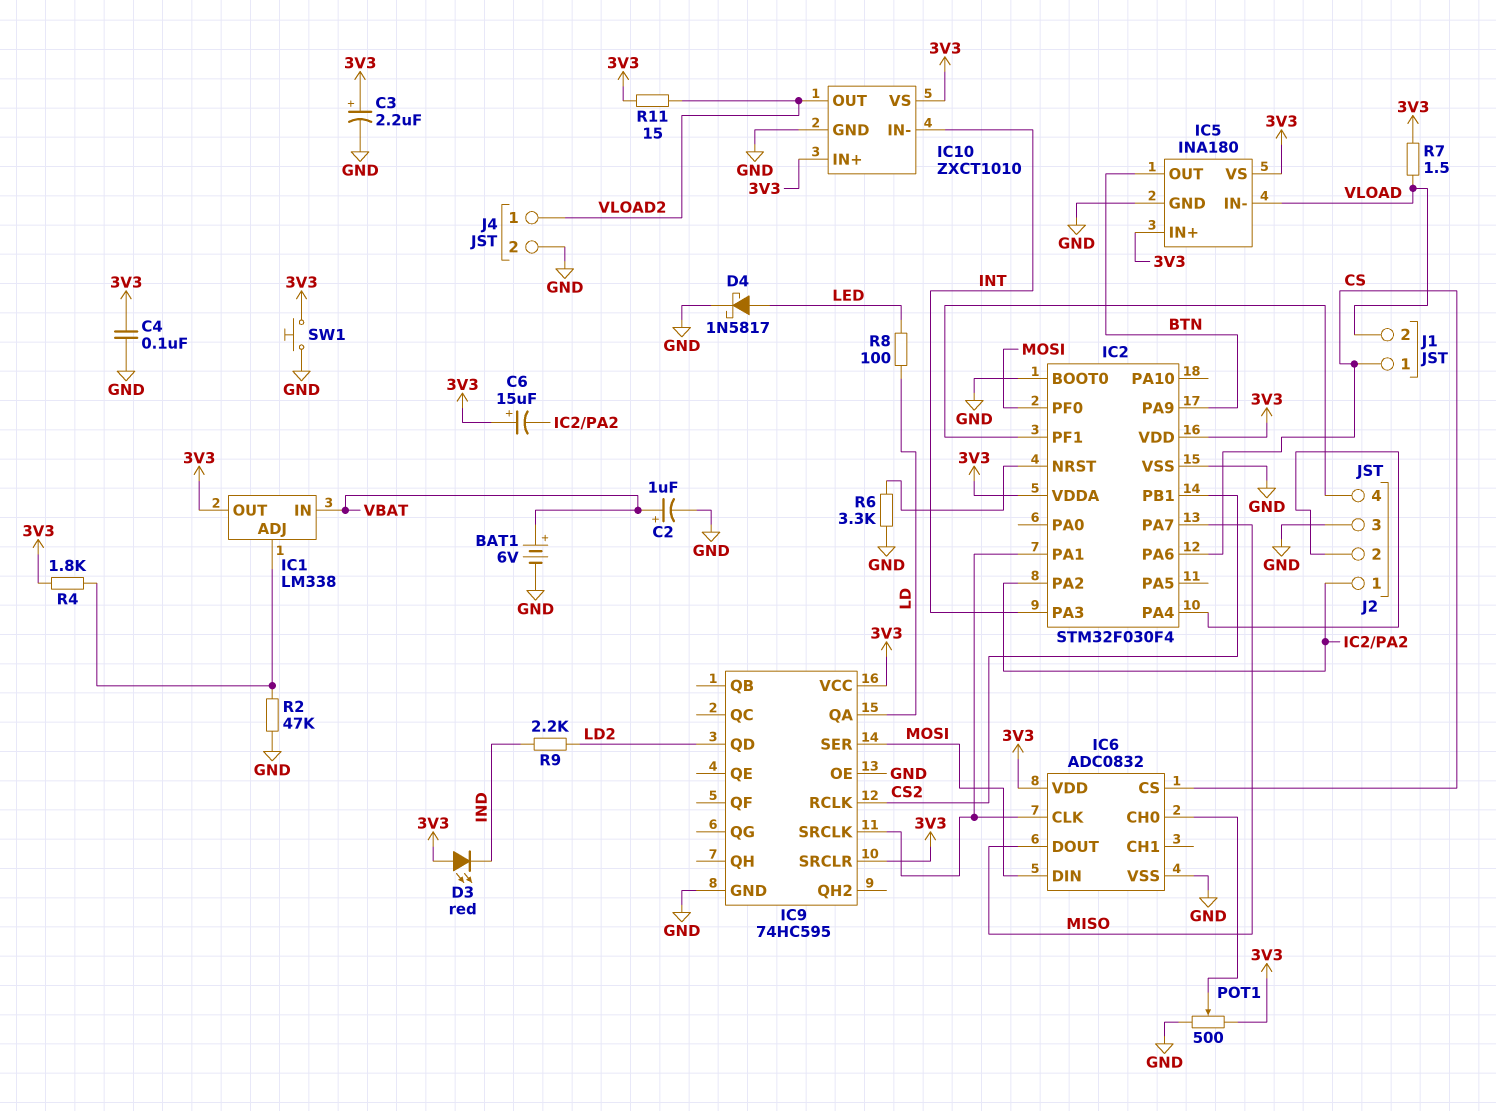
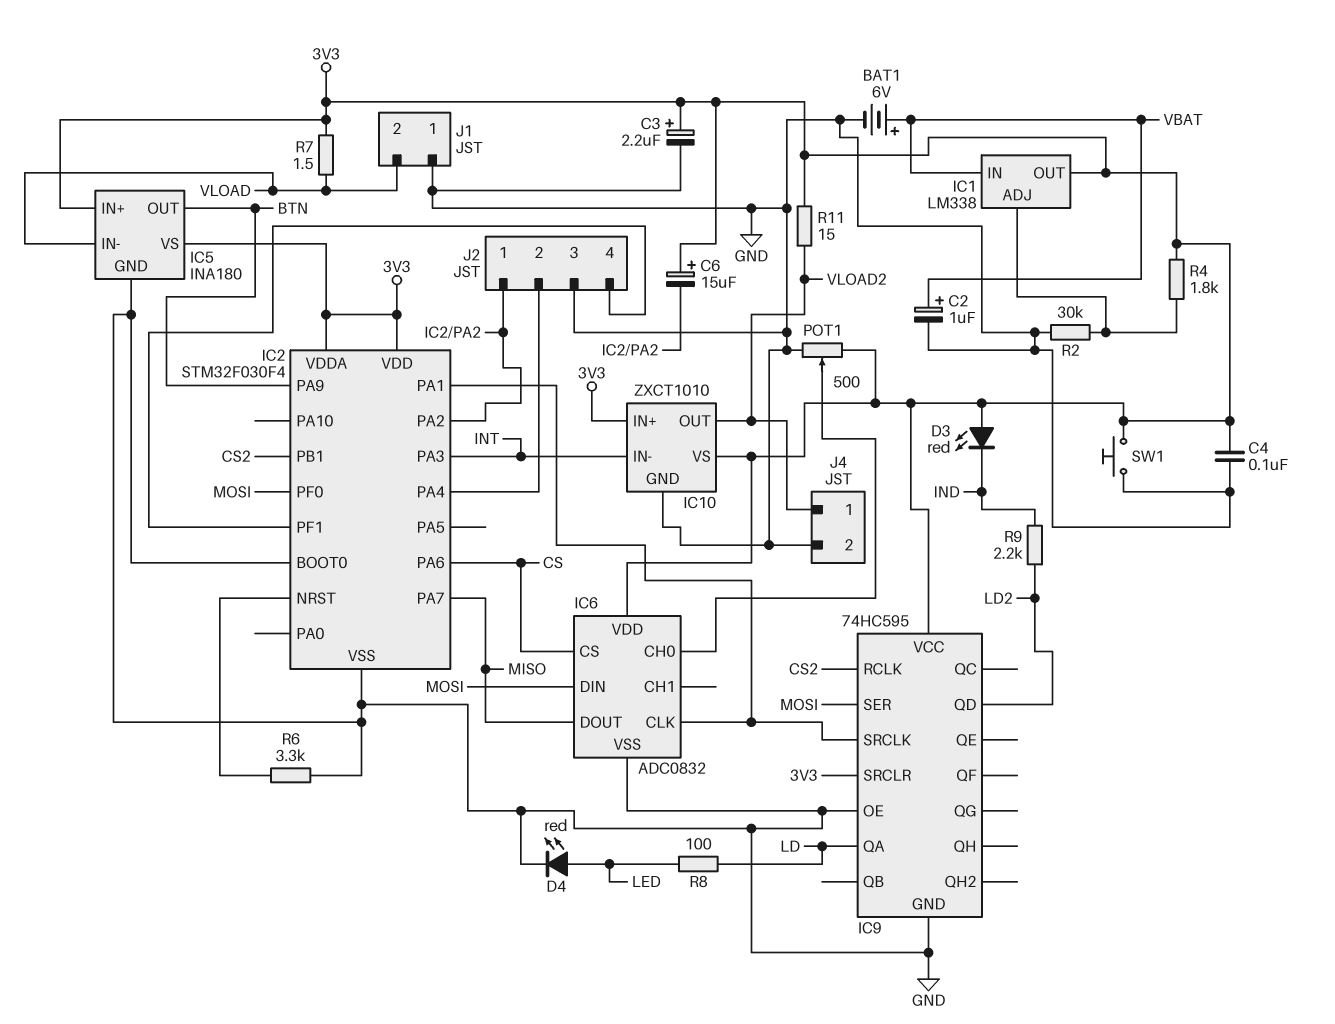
D4: schottky 1N5817 (A LED, K GND) -> LED red (A LED, K GND)
J1 pin 1: CS -> GND
R2: 47k (GND, IC1/ADJ) -> 30k (GND, IC1/ADJ)

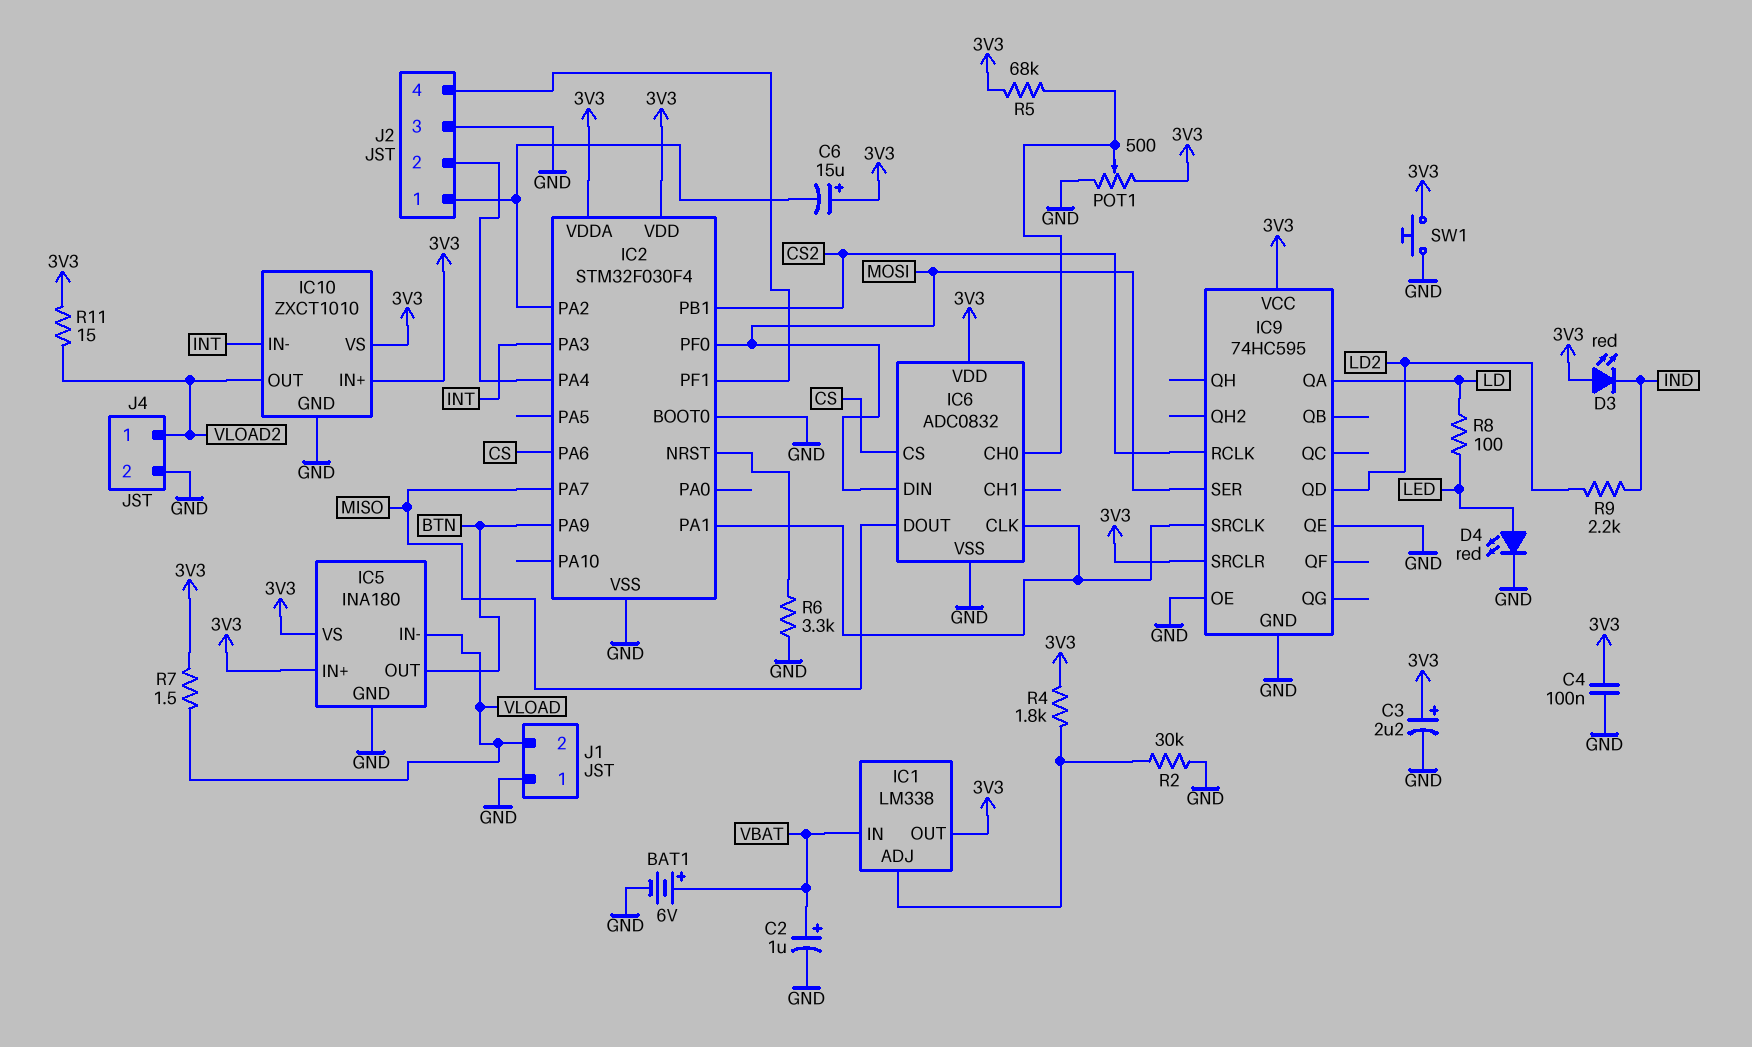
IC9 pin QE: none -> GND
R5: none -> 68k (3V3, IC6/CH0)

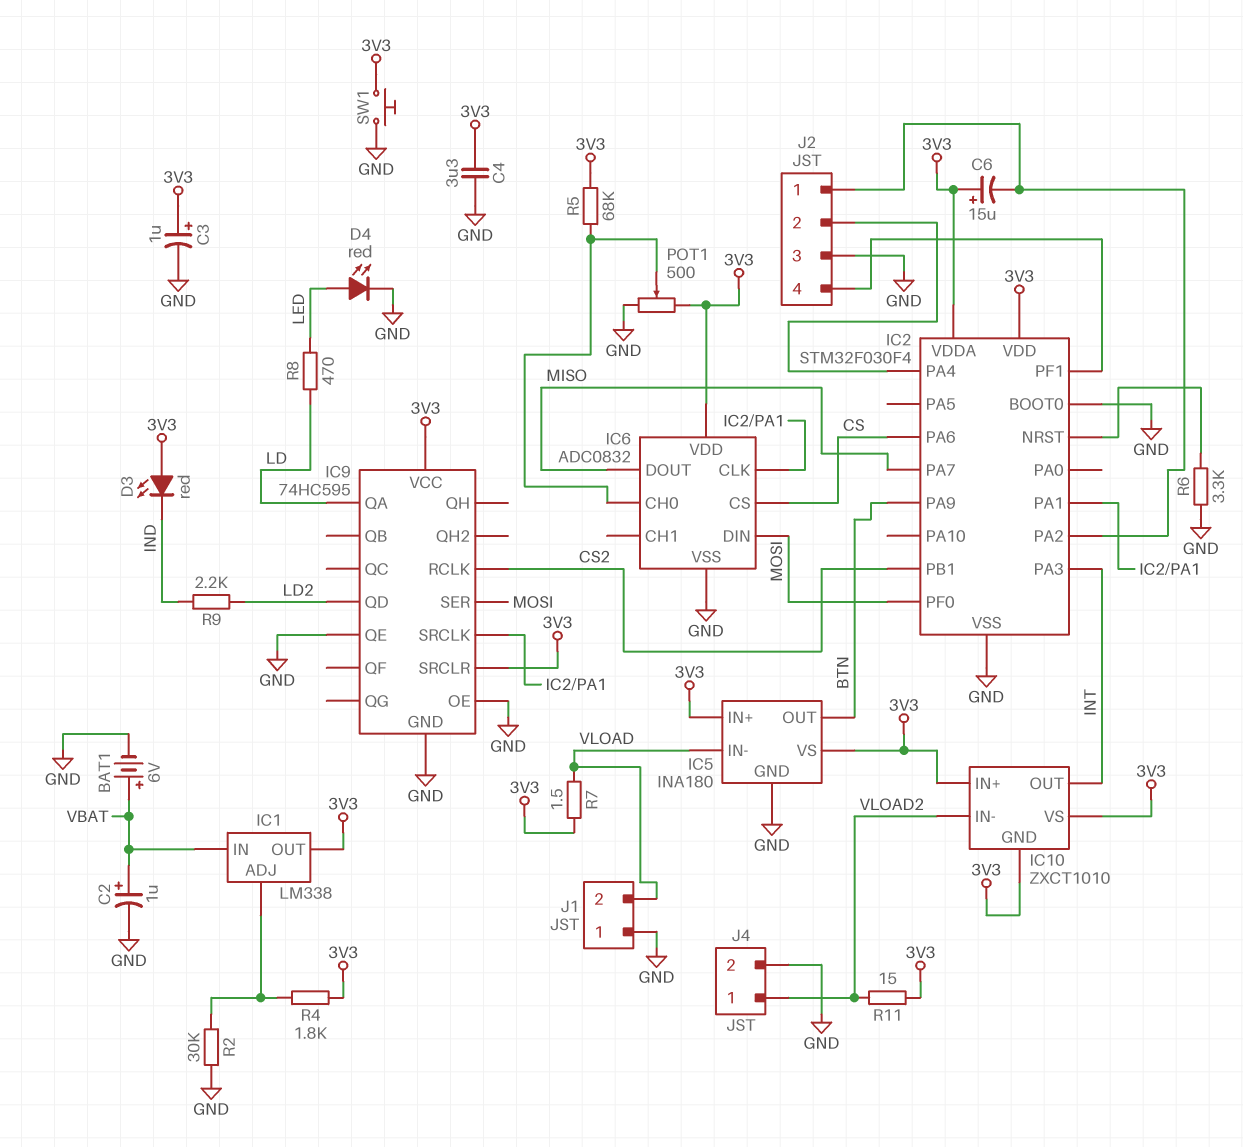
C3: 2.2uF (plus 3V3, minus GND) -> 1uF (plus 3V3, minus GND)
C4: 100nF (3V3, GND) -> 3.3uF (3V3, GND)
IC10 pin GND: GND -> 3V3
IC10 pin IN-: INT -> VLOAD2
IC10 pin OUT: VLOAD2 -> INT
R8: 100 (LD, LED) -> 470 (LD, LED)

